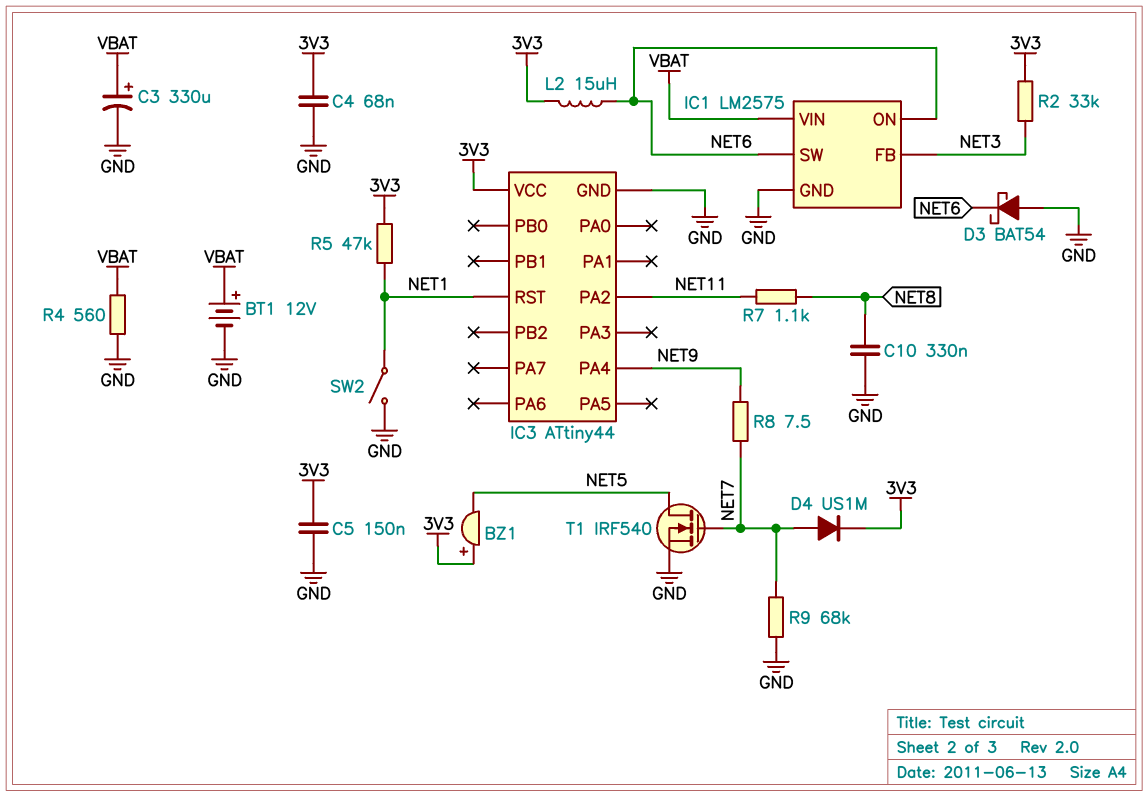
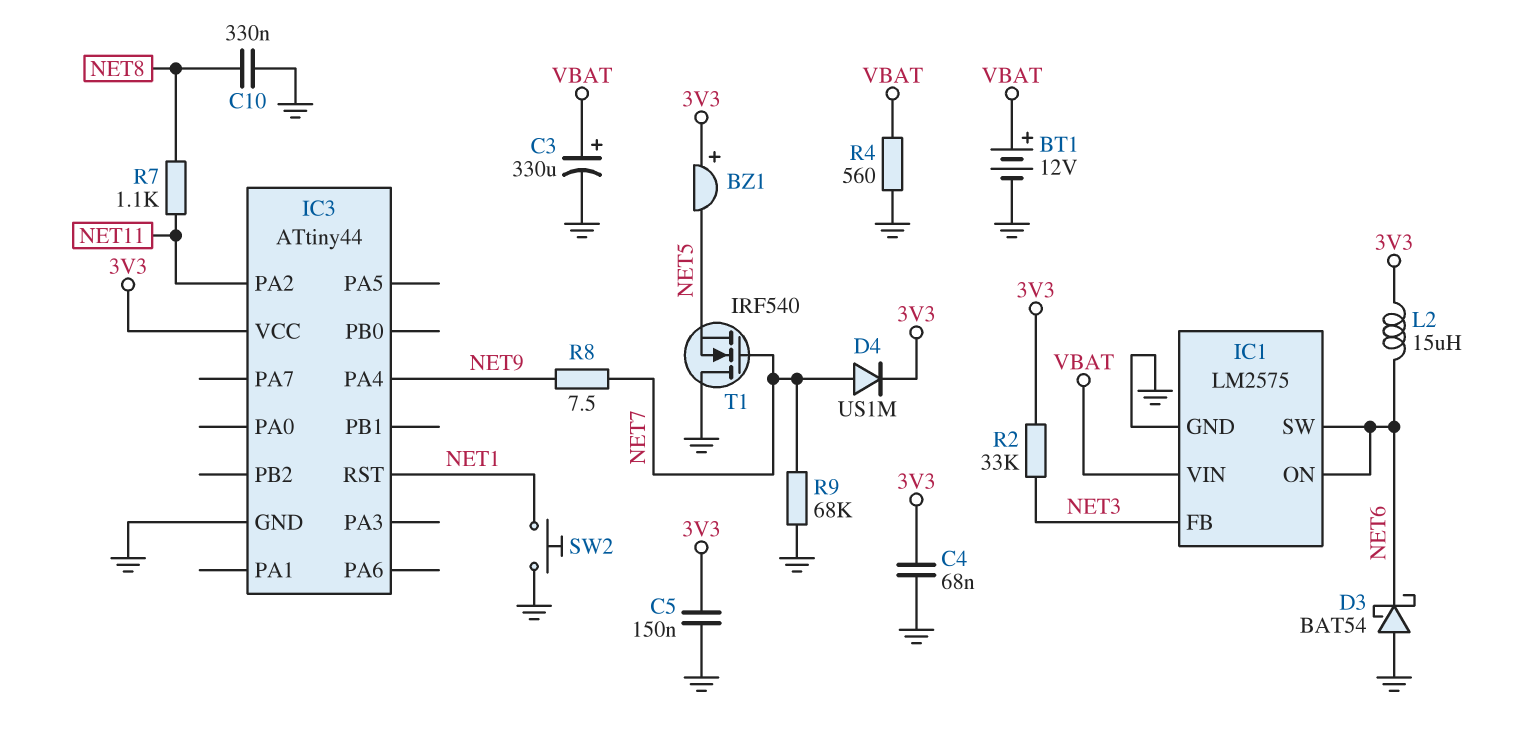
R5: 47k (3V3, NET1) -> none
SW2: switch (GND, NET1) -> button (GND, NET1)
T1: NMOS IRF540 (G NET7, D NET5, S GND) -> NMOS IRF540 (G NET7, D GND, S NET5)

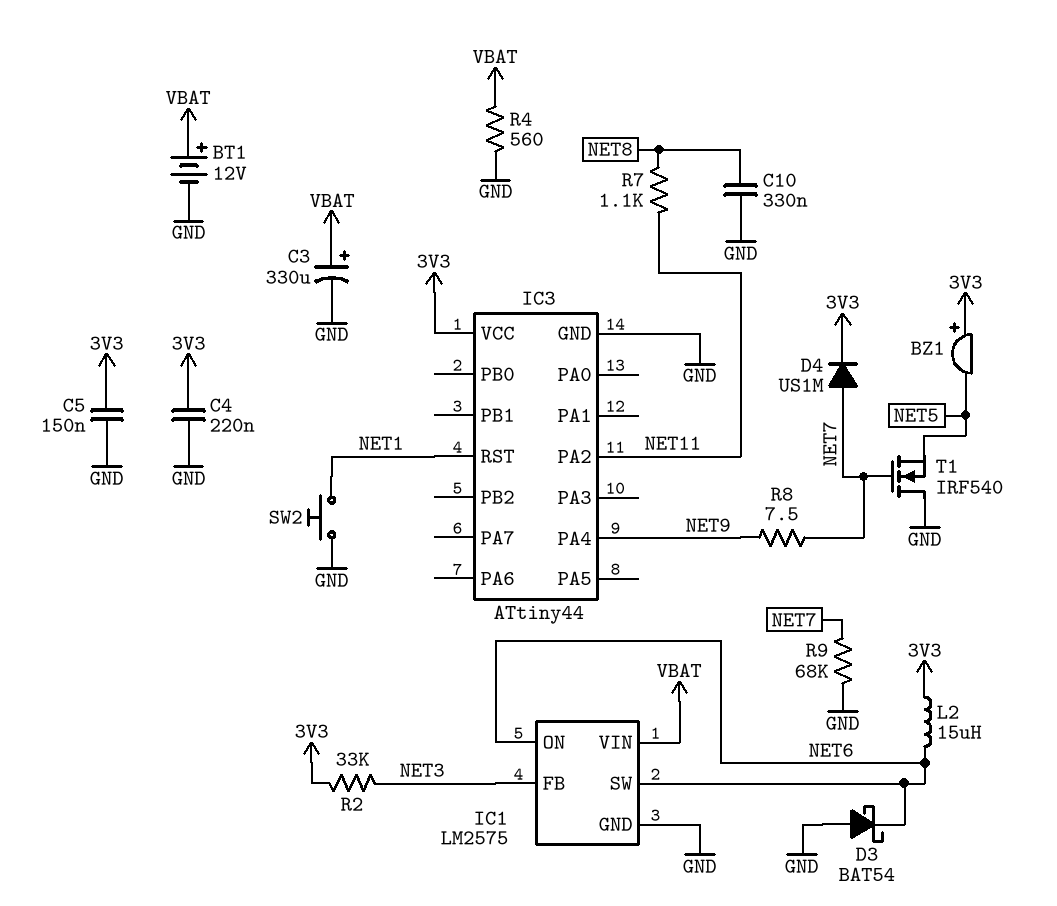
C4: 68nF (3V3, GND) -> 220nF (3V3, GND)

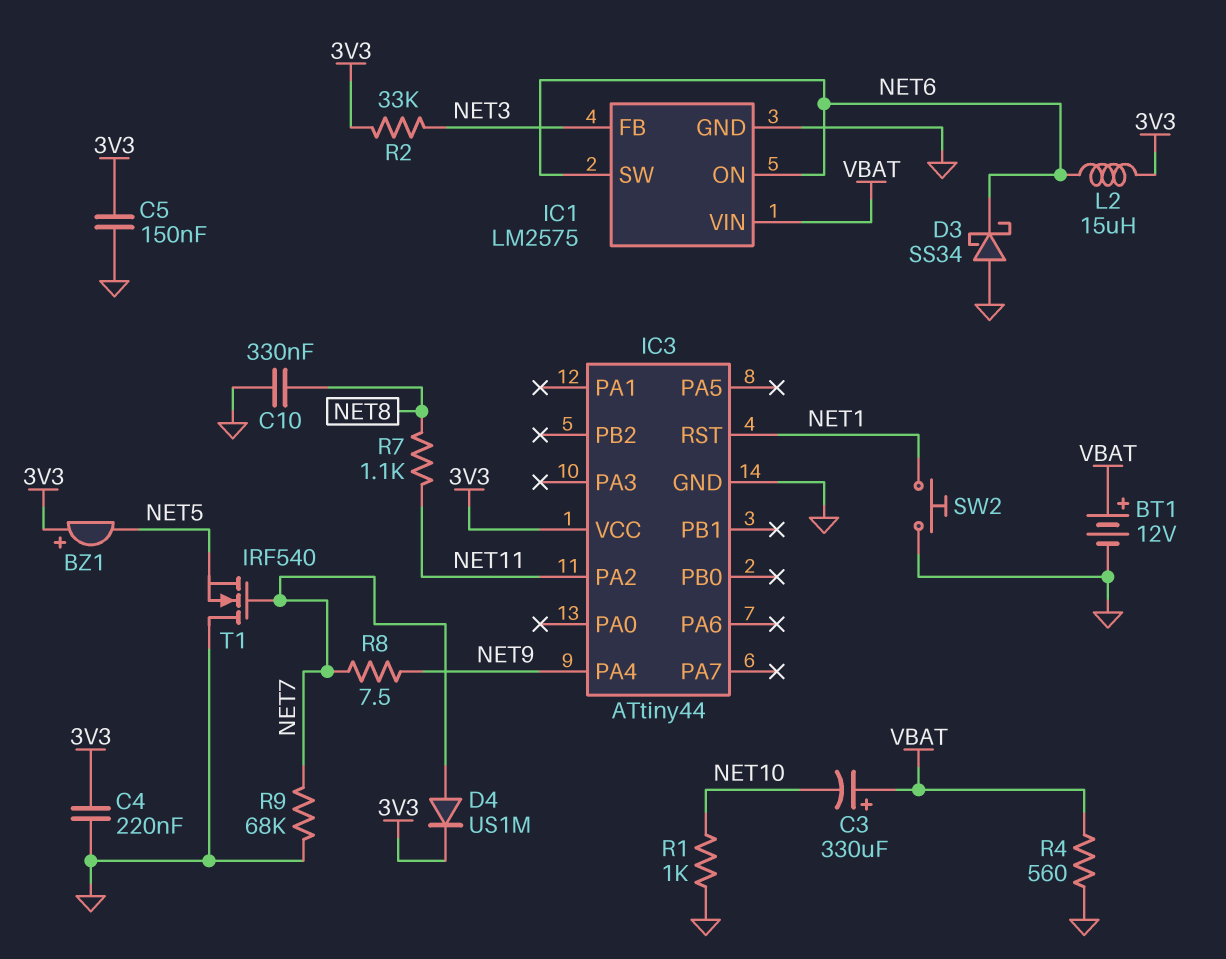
C3: 330uF (plus VBAT, minus GND) -> 330uF (plus VBAT, minus NET10)
D3: schottky BAT54 (A GND, K NET6) -> schottky SS34 (A GND, K NET6)
R1: none -> 1k (GND, NET10)

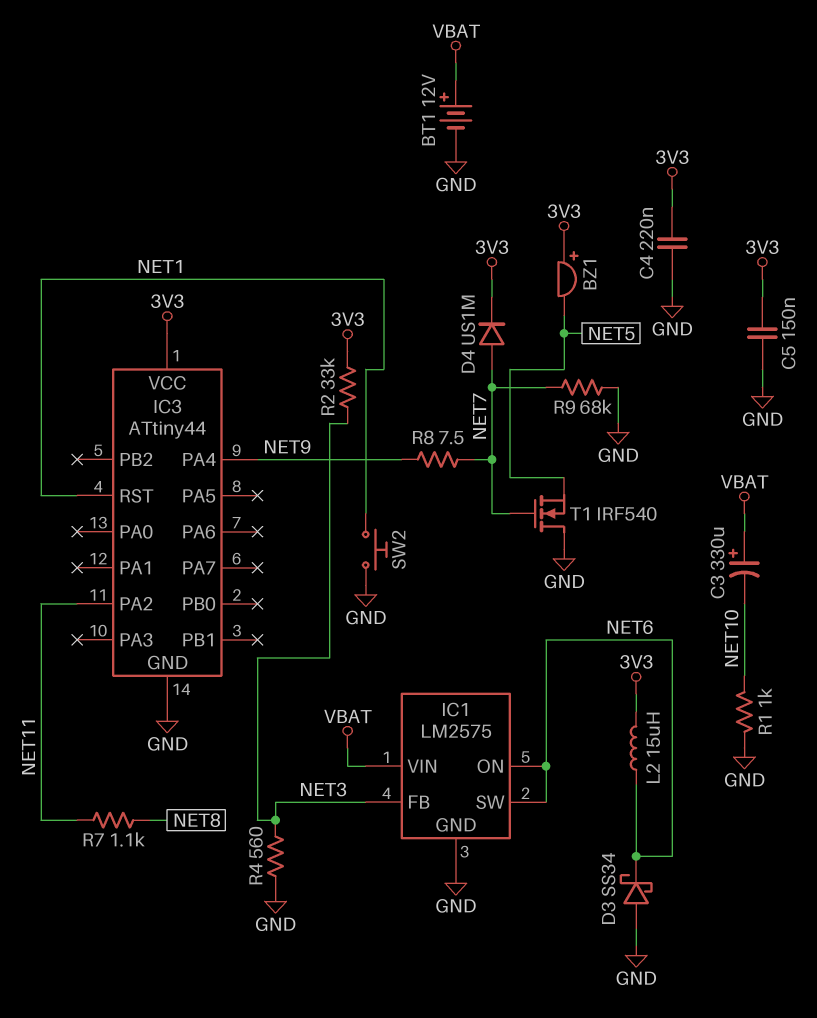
C10: 330nF (GND, NET8) -> none
R4: 560 (GND, VBAT) -> 560 (GND, NET3)

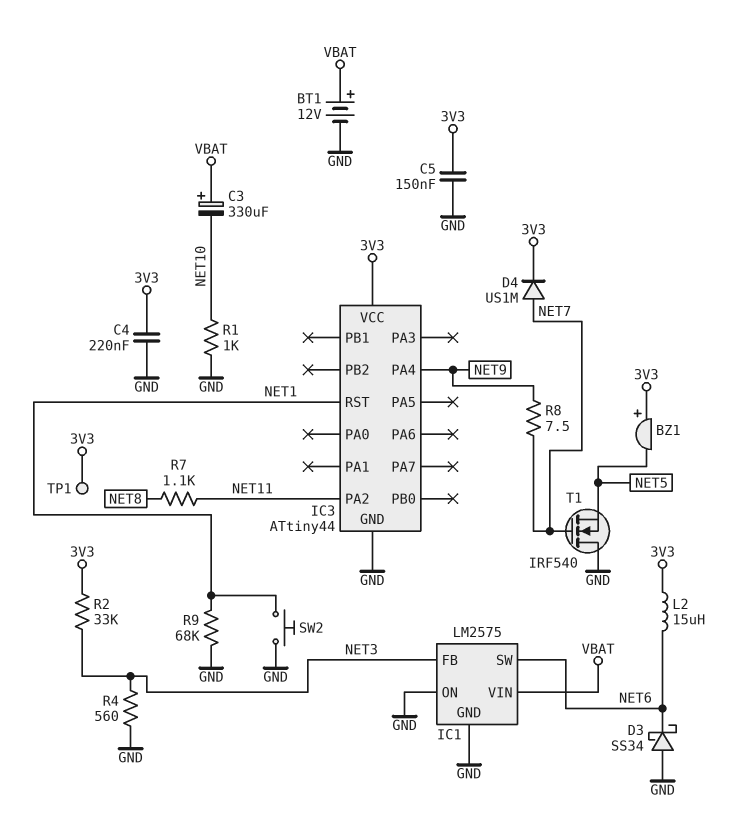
IC1 pin ON: NET6 -> GND
R9: 68k (GND, NET7) -> 68k (GND, NET1)
TP1: none -> test point (3V3)

